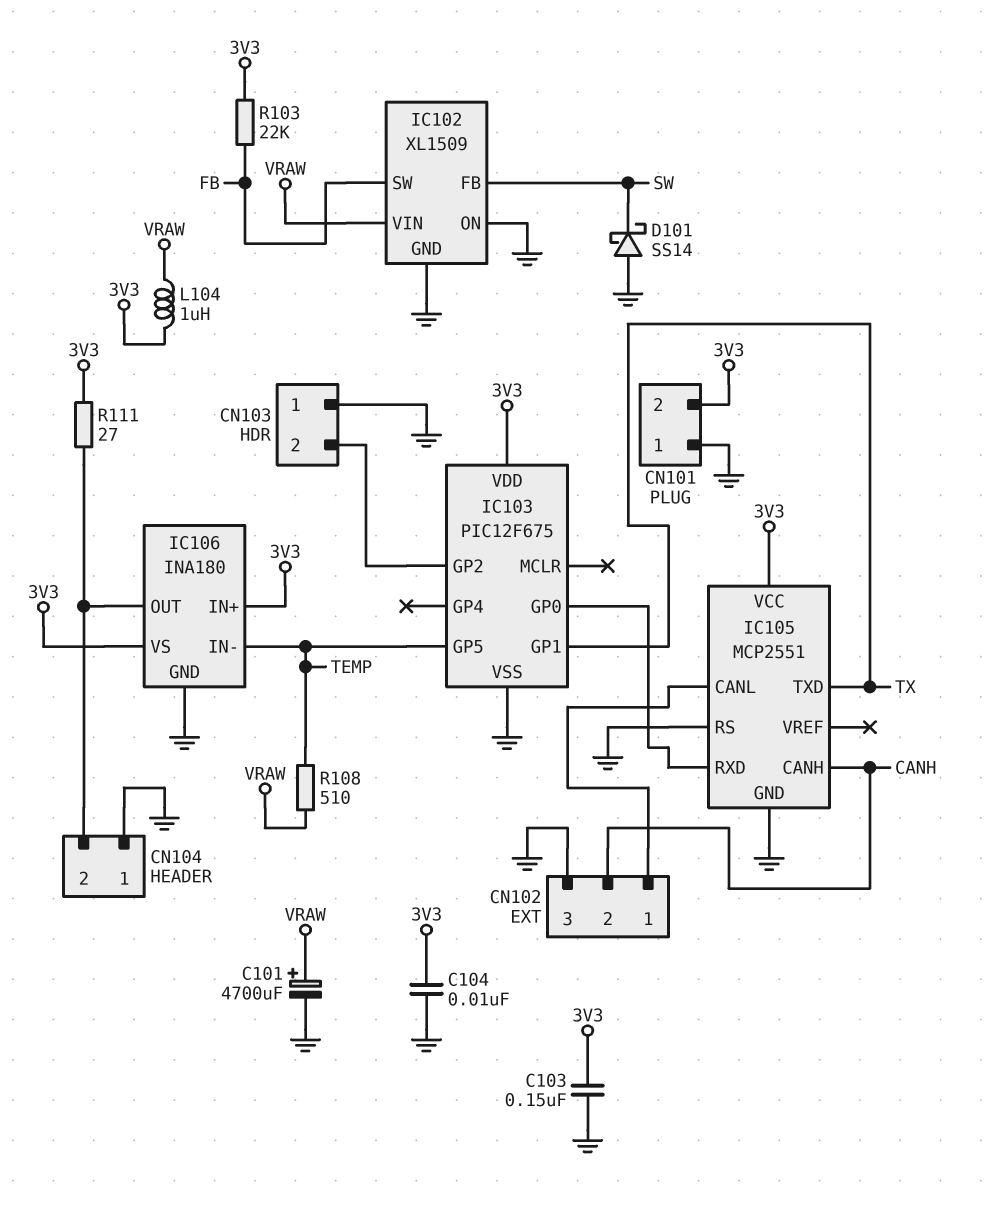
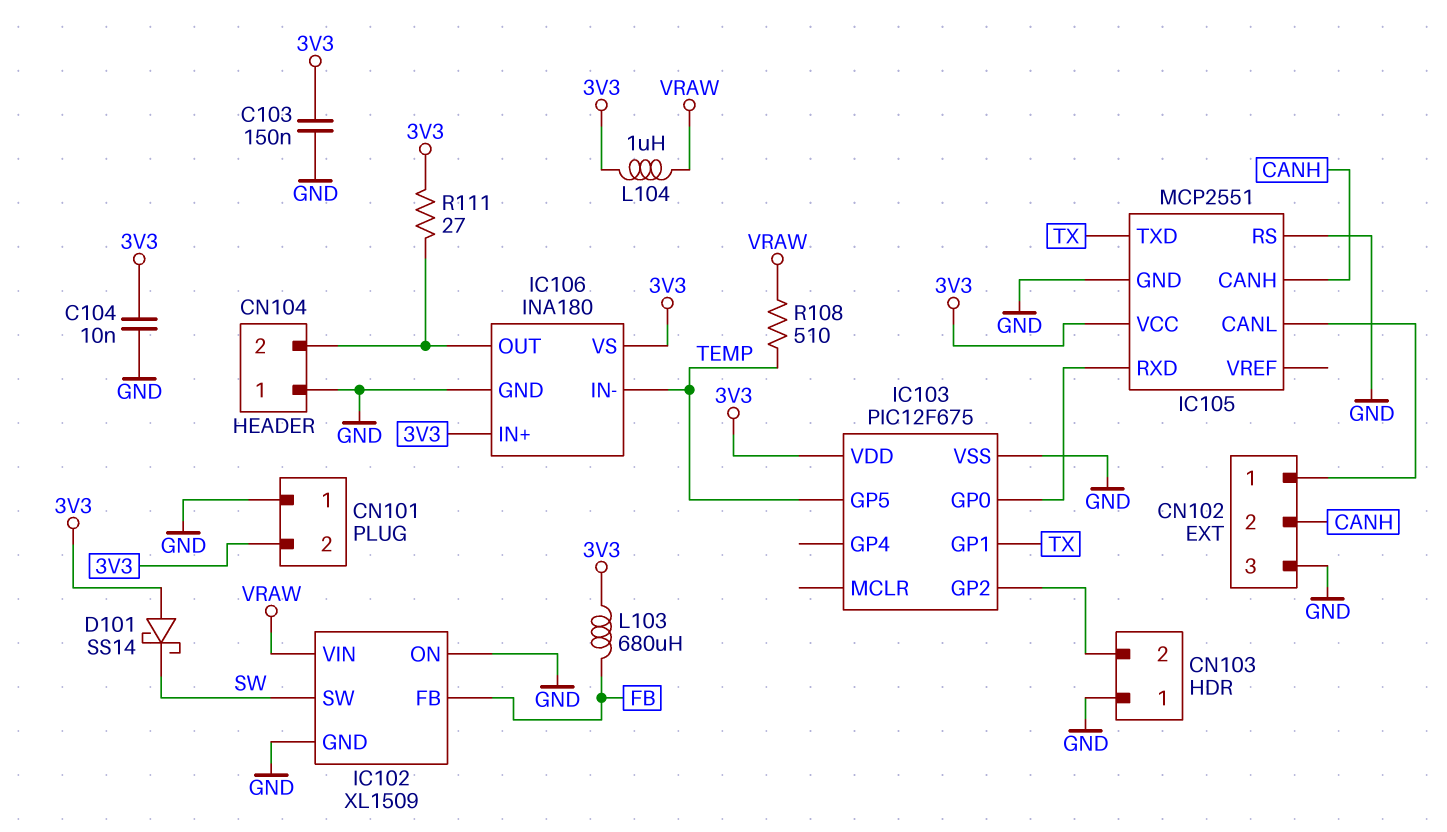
C101: 4700uF (plus VRAW, minus GND) -> none
D101: schottky SS14 (A GND, K SW) -> schottky SS14 (A 3V3, K SW)
IC102 pin FB: SW -> FB
IC102 pin SW: FB -> SW
L103: none -> 680uH (3V3, FB)
R103: 22k (3V3, FB) -> none

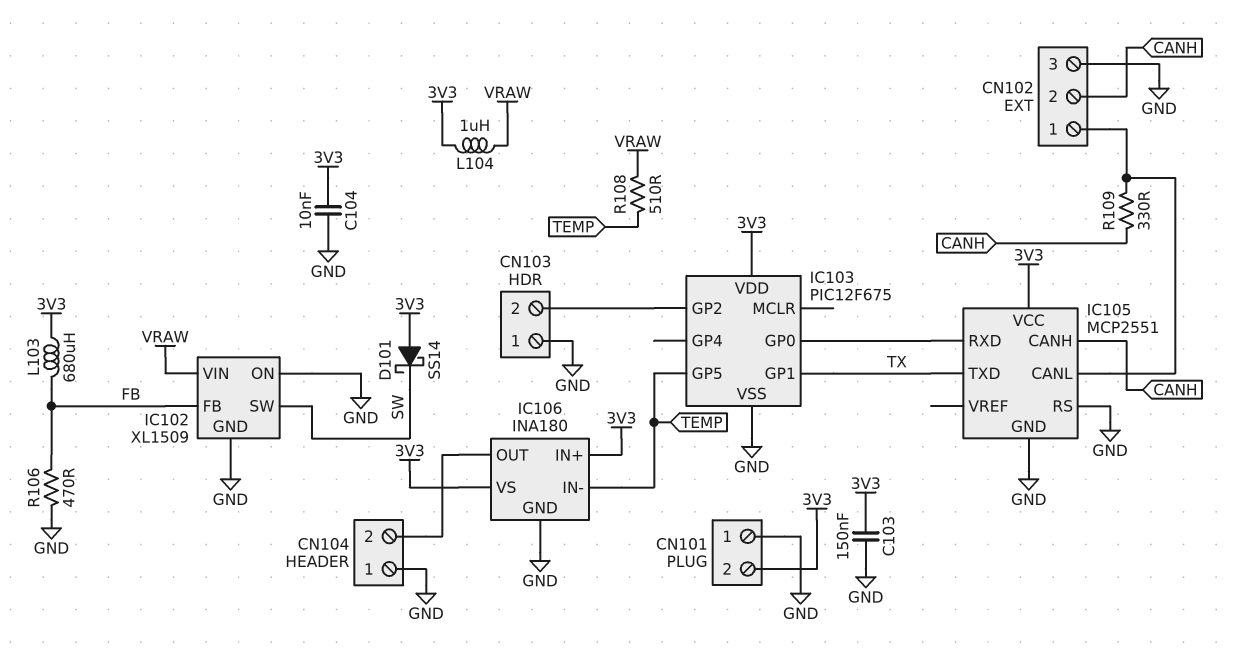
R106: none -> 470 (FB, GND)
R109: none -> 330 (CANH, CN102/1)
R111: 27 (3V3, CN104/2) -> none

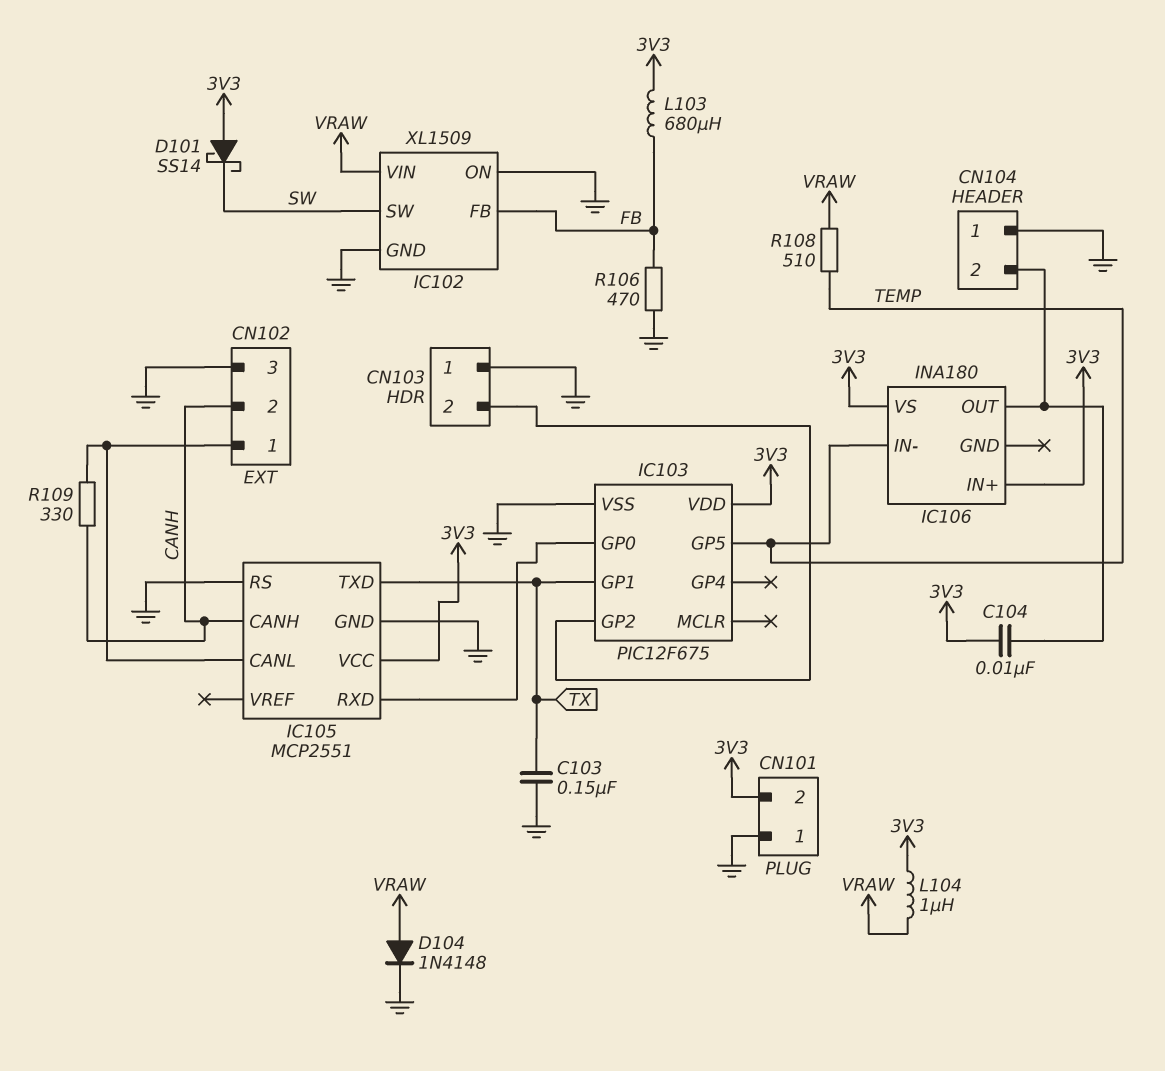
C103: 150nF (3V3, GND) -> 150nF (GND, TX)
C104: 10nF (3V3, GND) -> 10nF (3V3, CN104/2)
D104: none -> diode 1N4148 (A VRAW, K GND)
IC106 pin GND: GND -> none

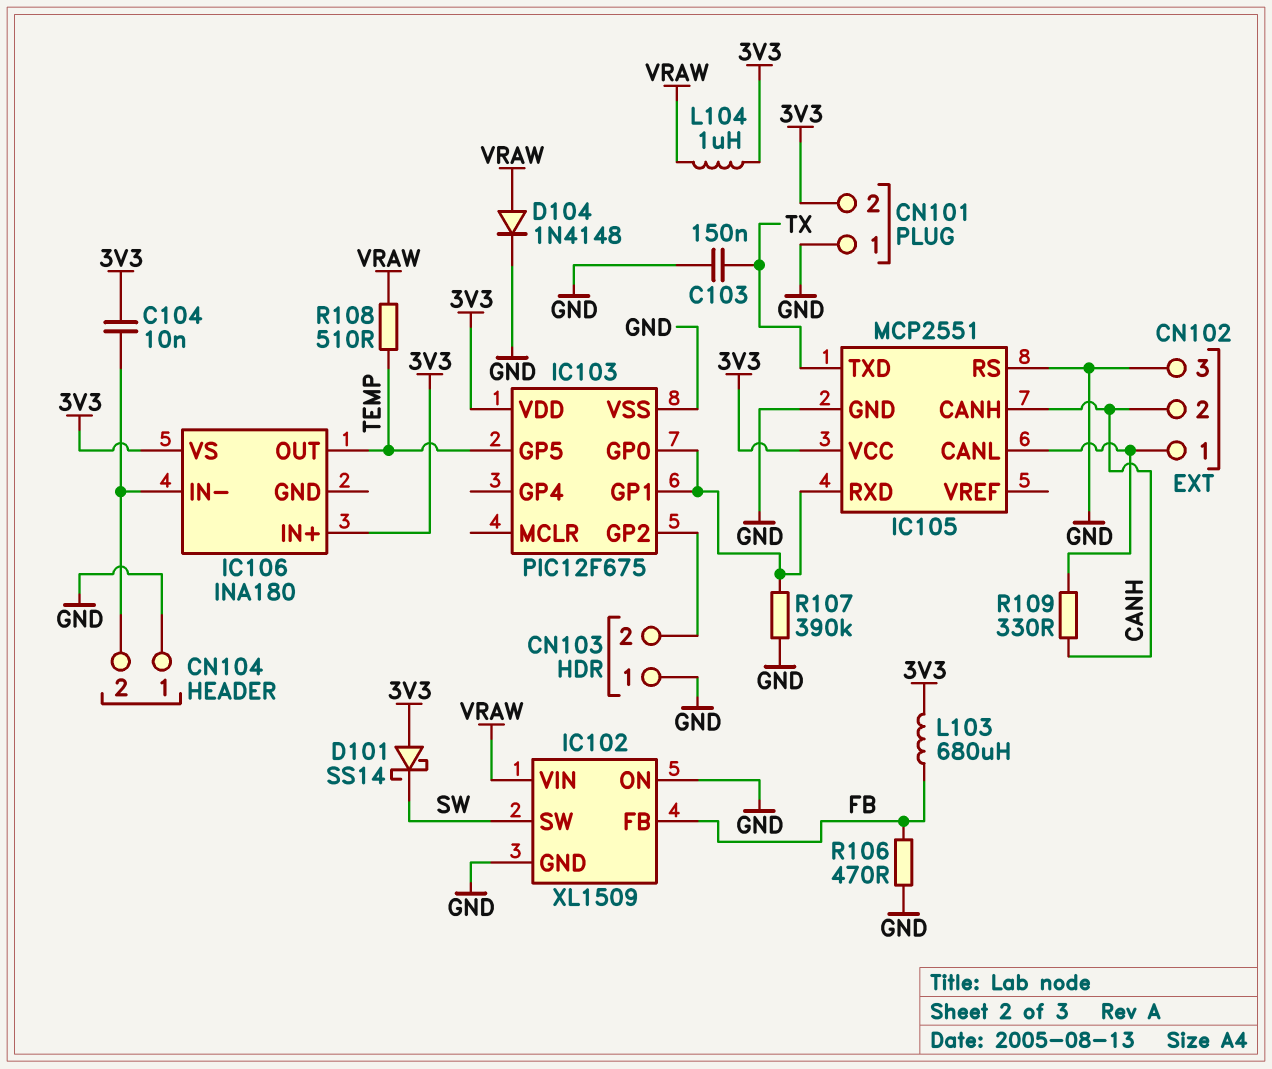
IC103 pin GP1: TX -> IC103/GP0
IC106 pin IN-: TEMP -> CN104/2
IC106 pin OUT: CN104/2 -> TEMP
R107: none -> 390k (GND, IC103/GP0)

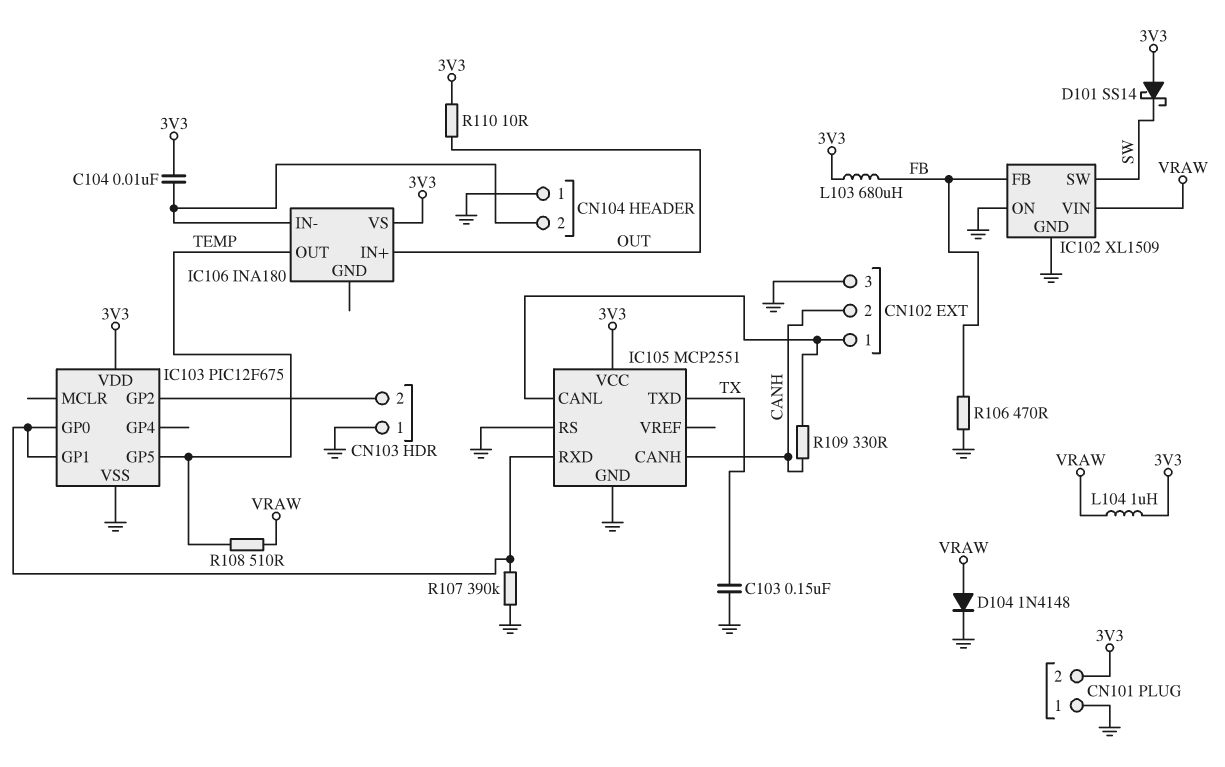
IC106 pin IN+: 3V3 -> OUT
R110: none -> 10 (3V3, OUT)

